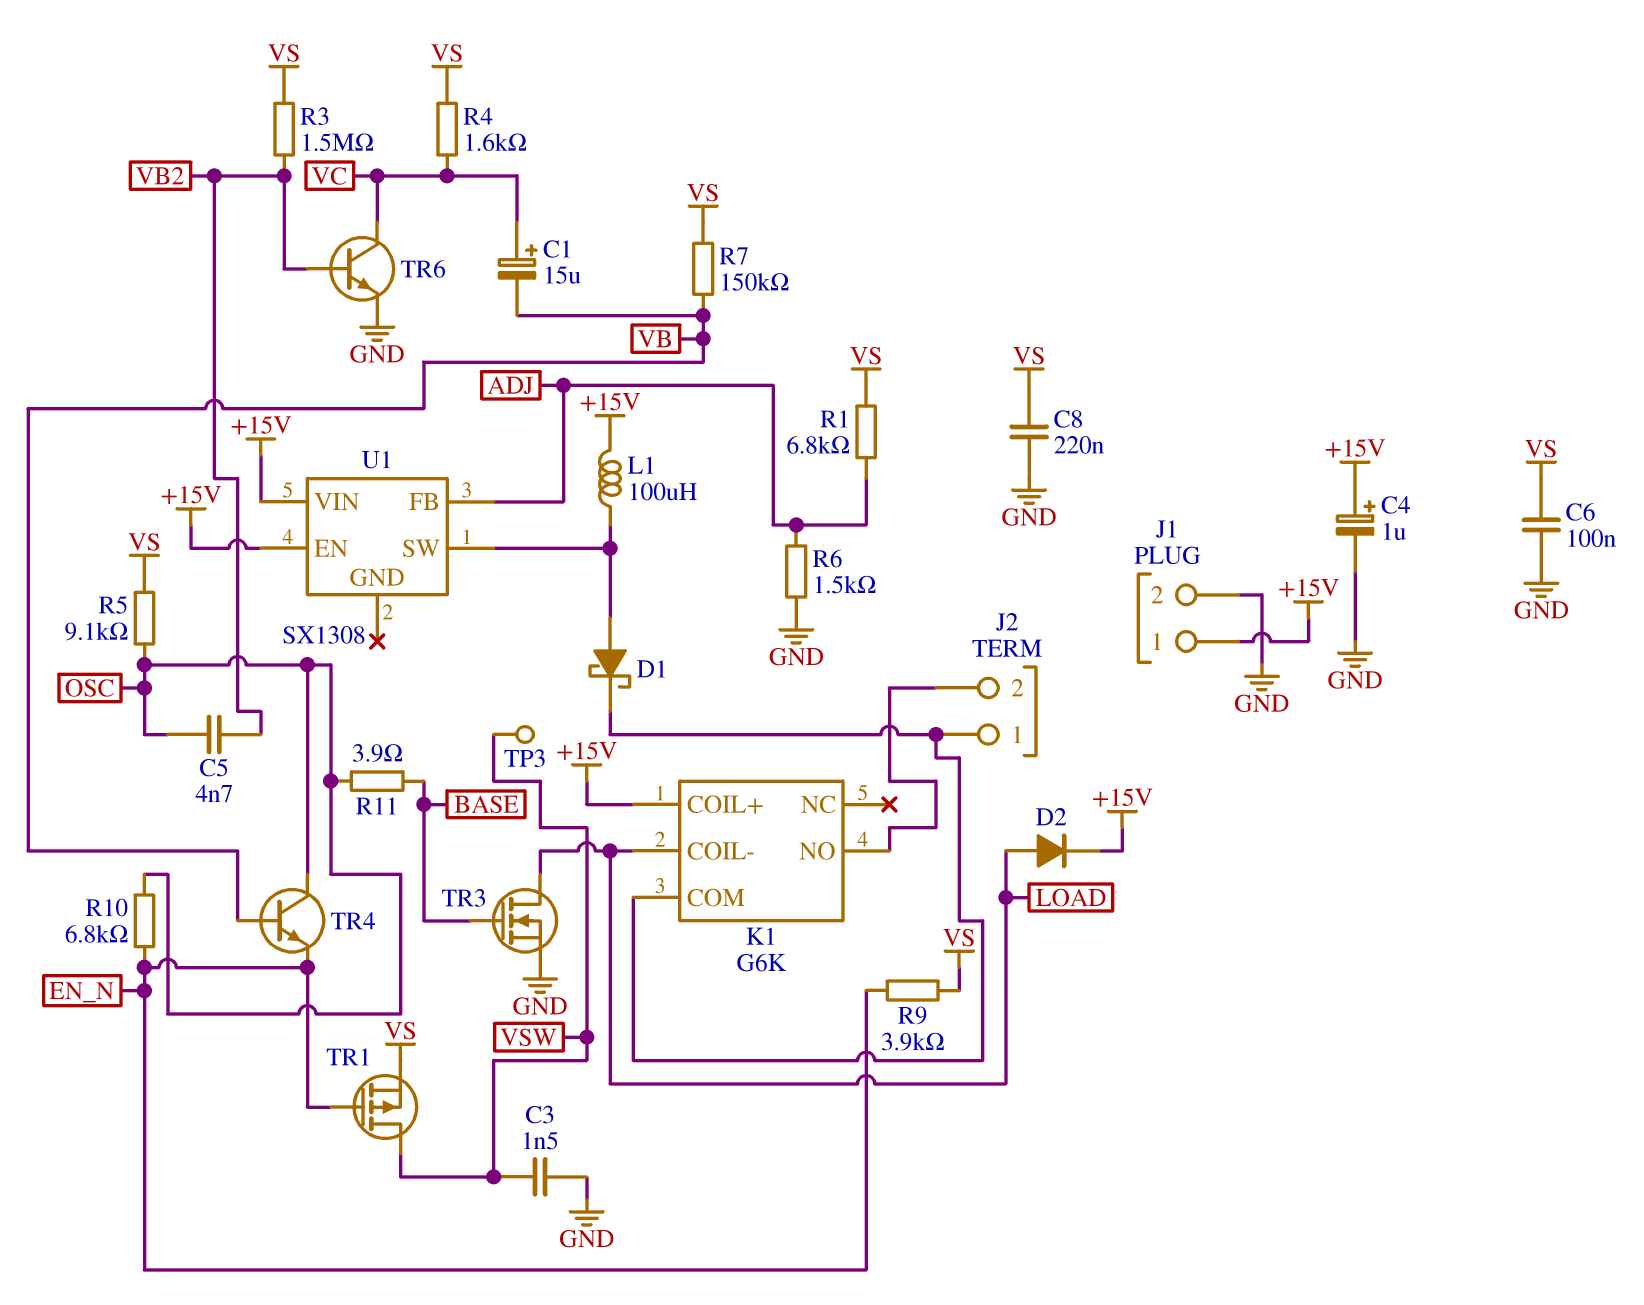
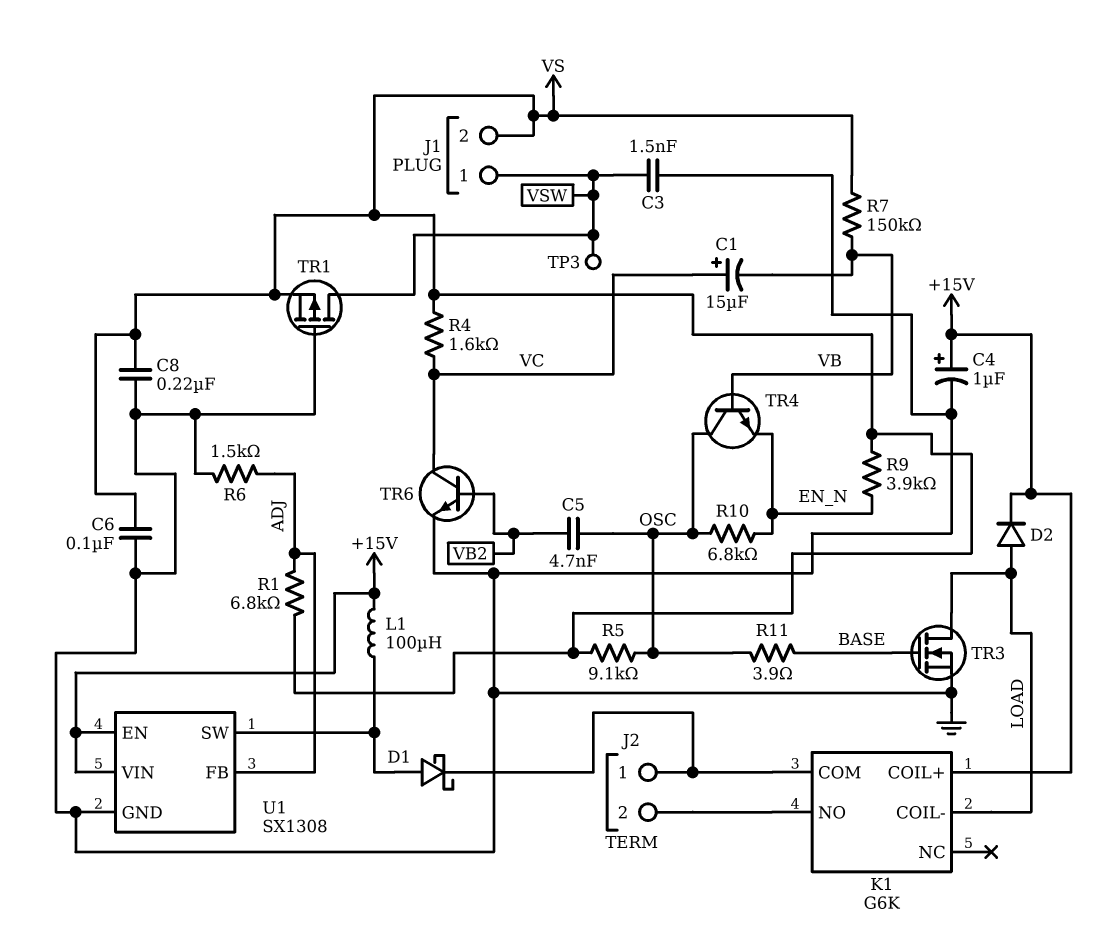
J1 pin 1: +15V -> VSW
J1 pin 2: GND -> VS
R3: 1.5M (VB2, VS) -> none
TR1: PMOS (G EN_N, D VSW, S VS) -> PMOS (G GND, D VSW, S VS)
U1 pin GND: none -> GND

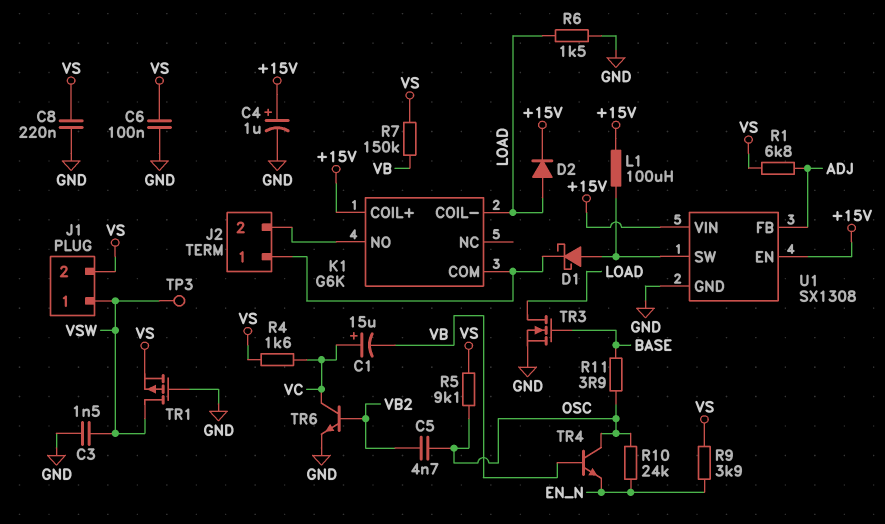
R6: 1.5k (ADJ, GND) -> 1.5k (GND, LOAD)
R10: 6.8k (EN_N, OSC) -> 24k (EN_N, OSC)

